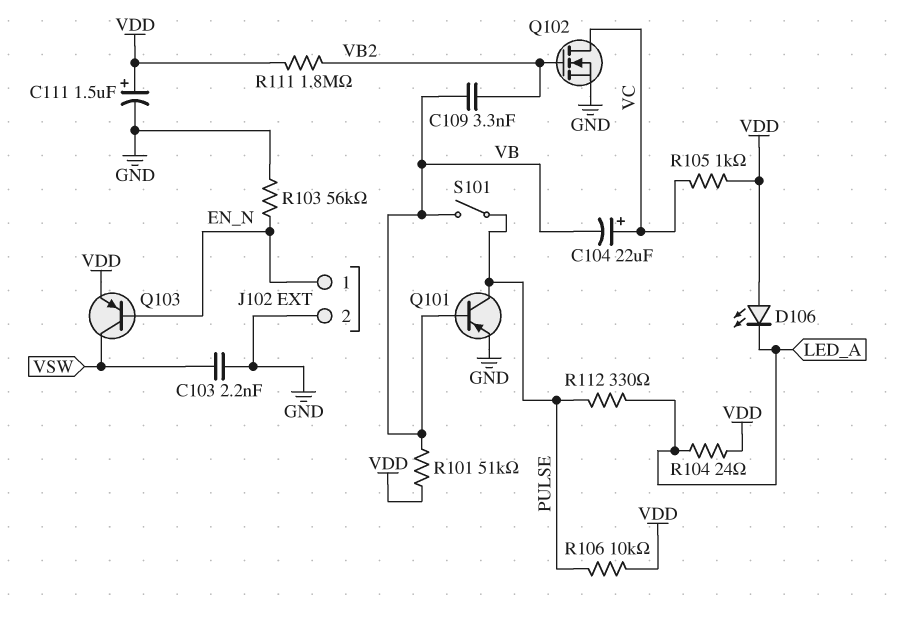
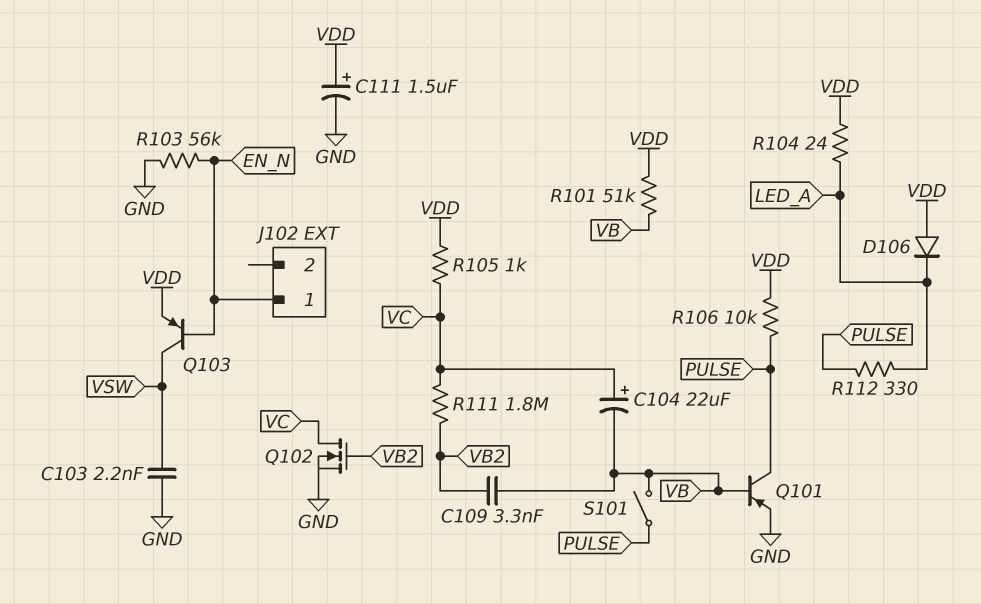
D106: LED (A VDD, K LED_A) -> diode (A VDD, K LED_A)
J102 pin 2: GND -> none
R111: 1.8M (VB2, VDD) -> 1.8M (VB2, VC)

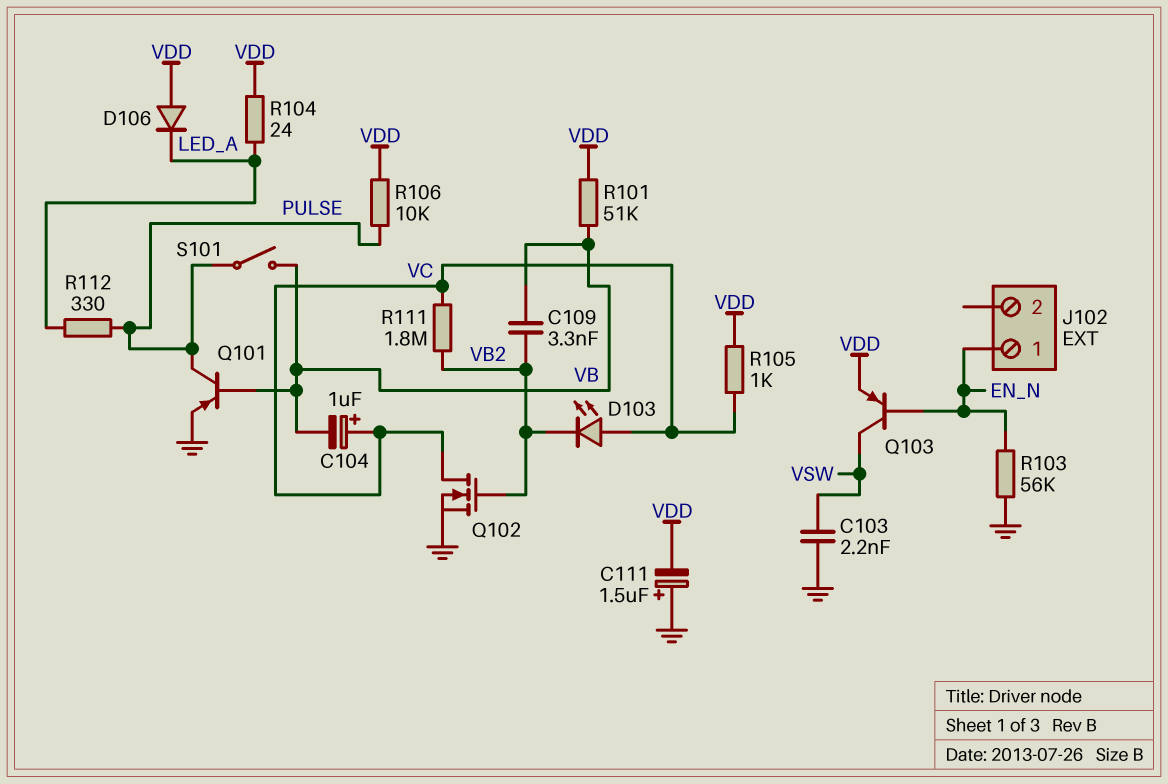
C104: 22uF (plus VC, minus VB) -> 1uF (plus VC, minus VB)
C111: 1.5uF (plus VDD, minus GND) -> 1.5uF (plus GND, minus VDD)
D103: none -> LED (A VC, K VB2)

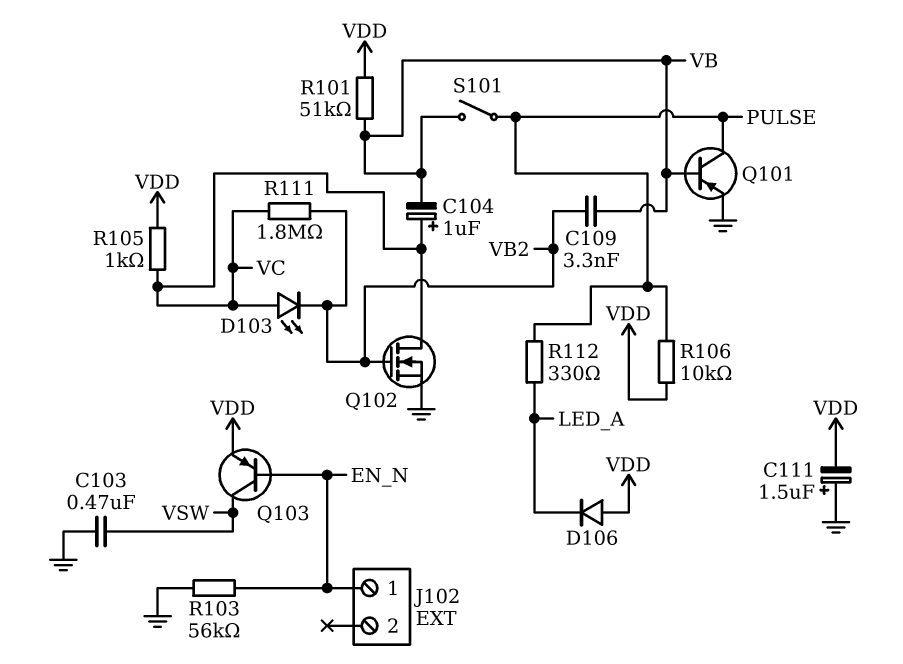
C103: 2.2nF (GND, VSW) -> 470nF (GND, VSW)
R104: 24 (LED_A, VDD) -> none

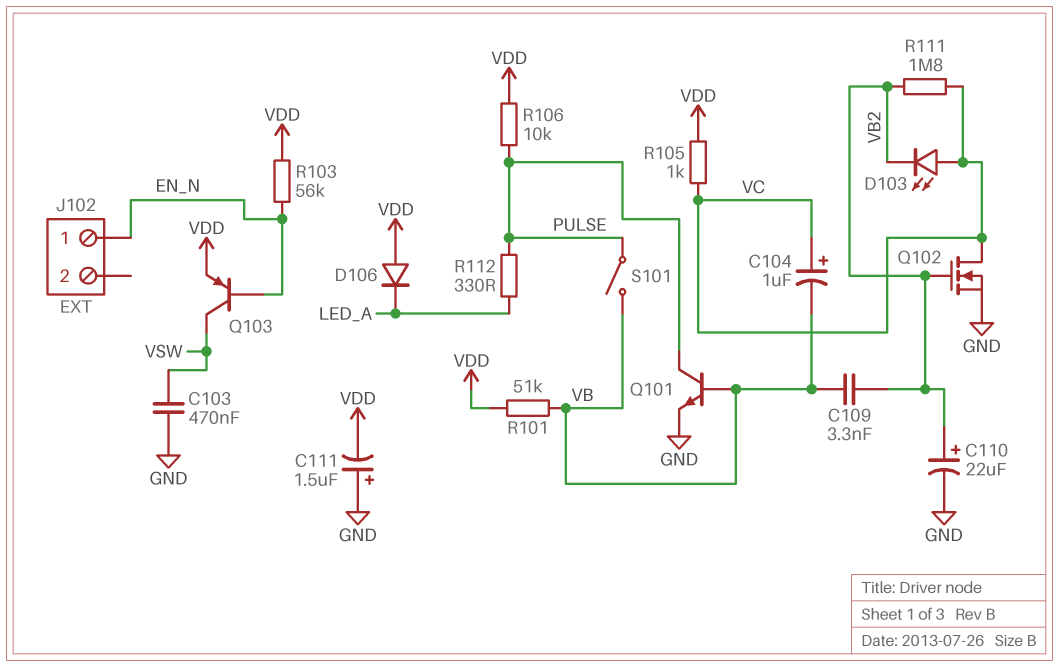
C110: none -> 22uF (plus VB2, minus GND)
Q101: PNP (B VB, C PULSE, E GND) -> NPN (B VB, C PULSE, E GND)
R103: 56k (EN_N, GND) -> 56k (EN_N, VDD)

